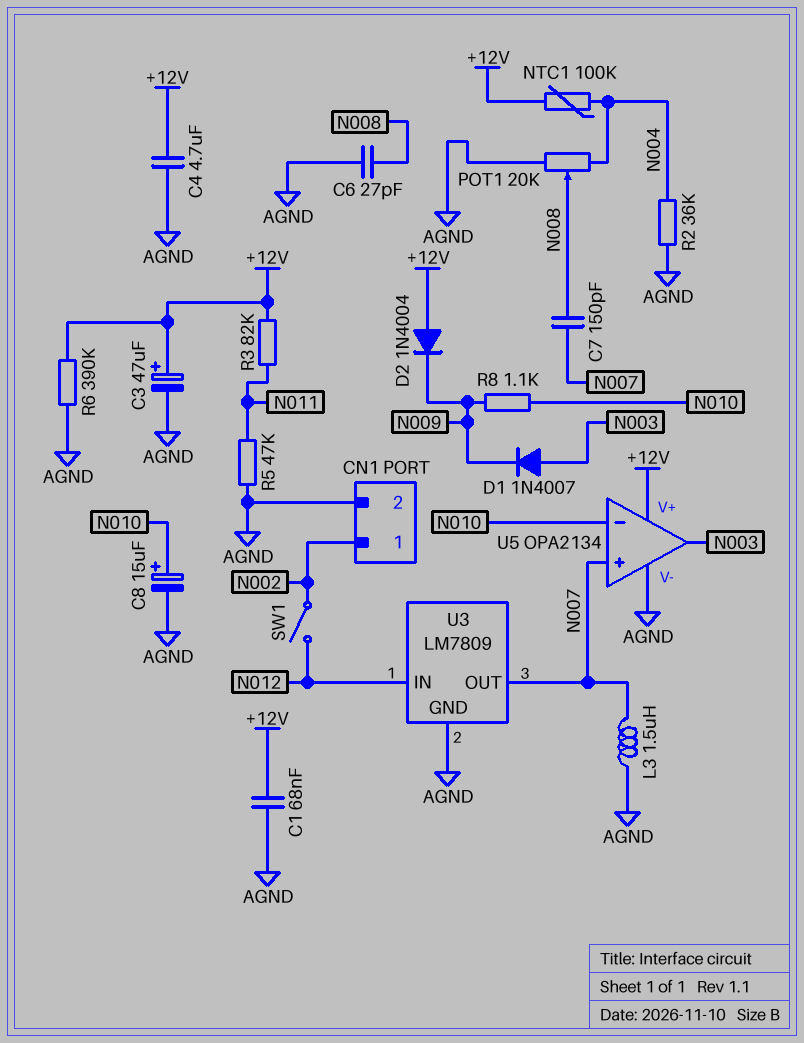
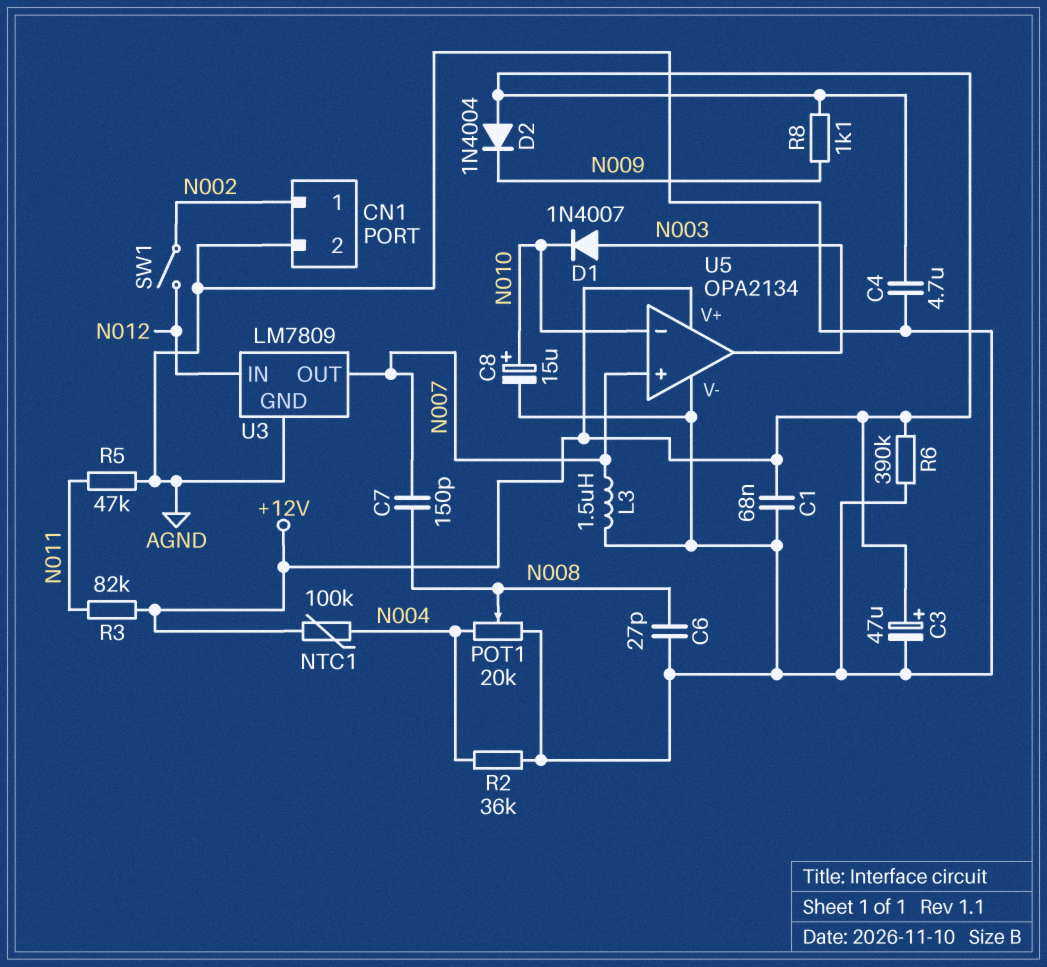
D1: diode 1N4007 (A N003, K N009) -> diode 1N4007 (A N003, K N010)
R8: 1.1k (N009, N010) -> 1.1k (+12V, N009)

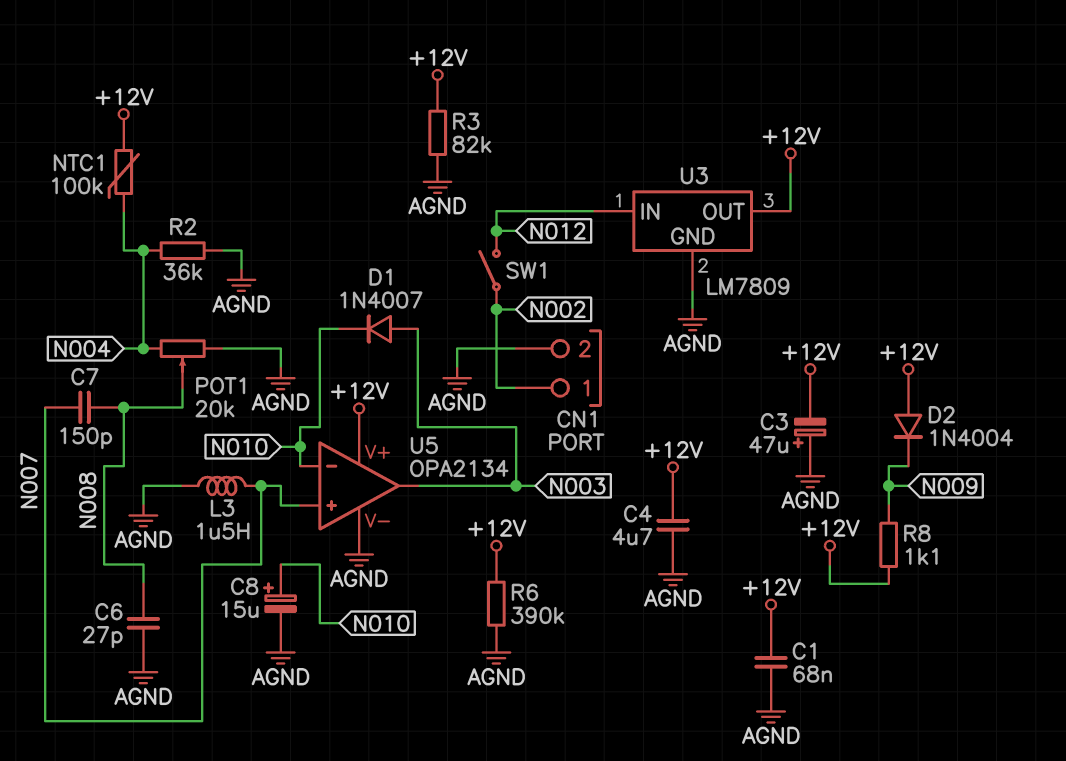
C3: 47uF (plus +12V, minus AGND) -> 47uF (plus AGND, minus +12V)
R3: 82k (+12V, N011) -> 82k (+12V, AGND)
R5: 47k (AGND, N011) -> none
U3 pin OUT: N007 -> +12V

